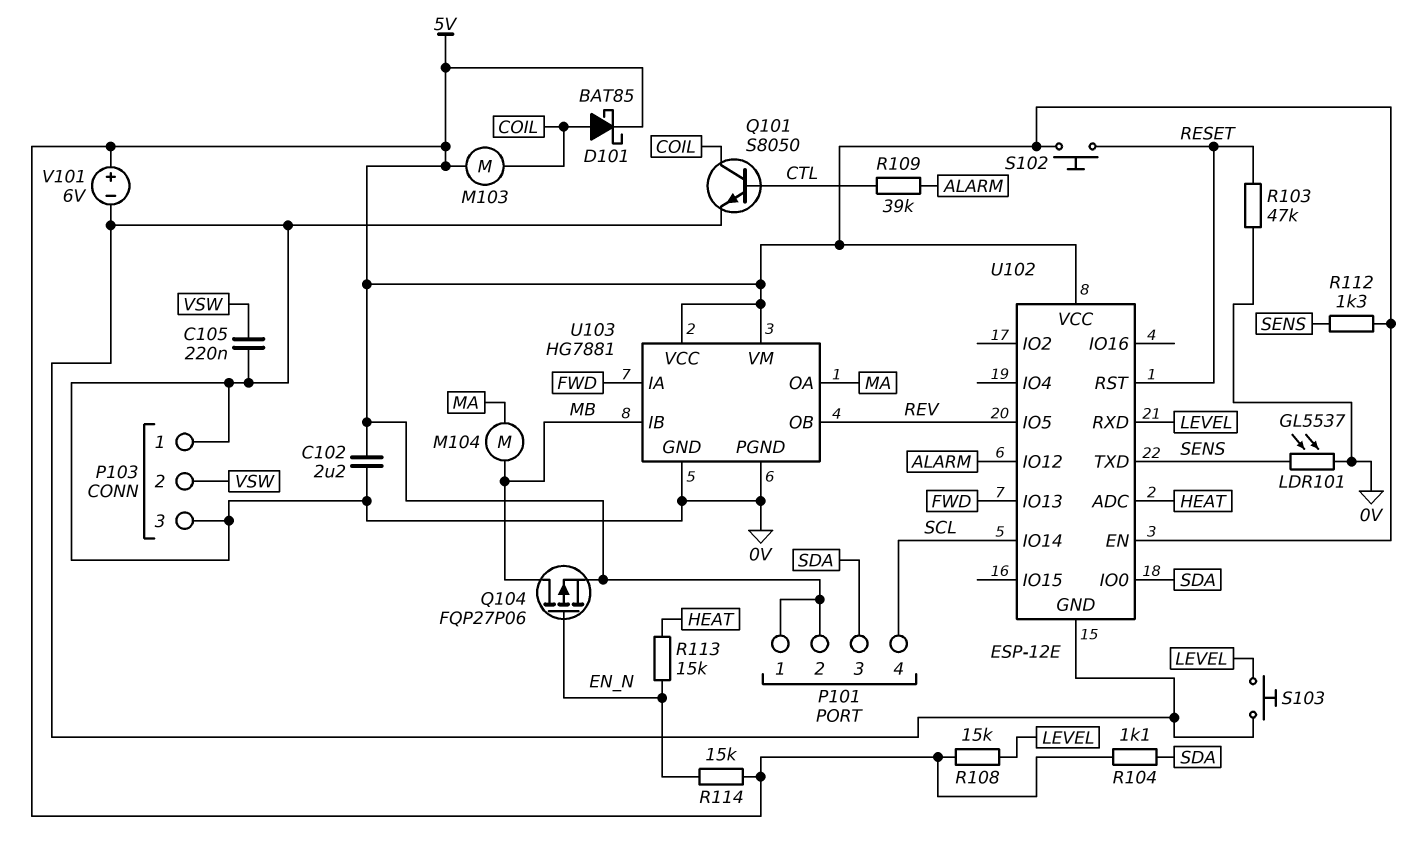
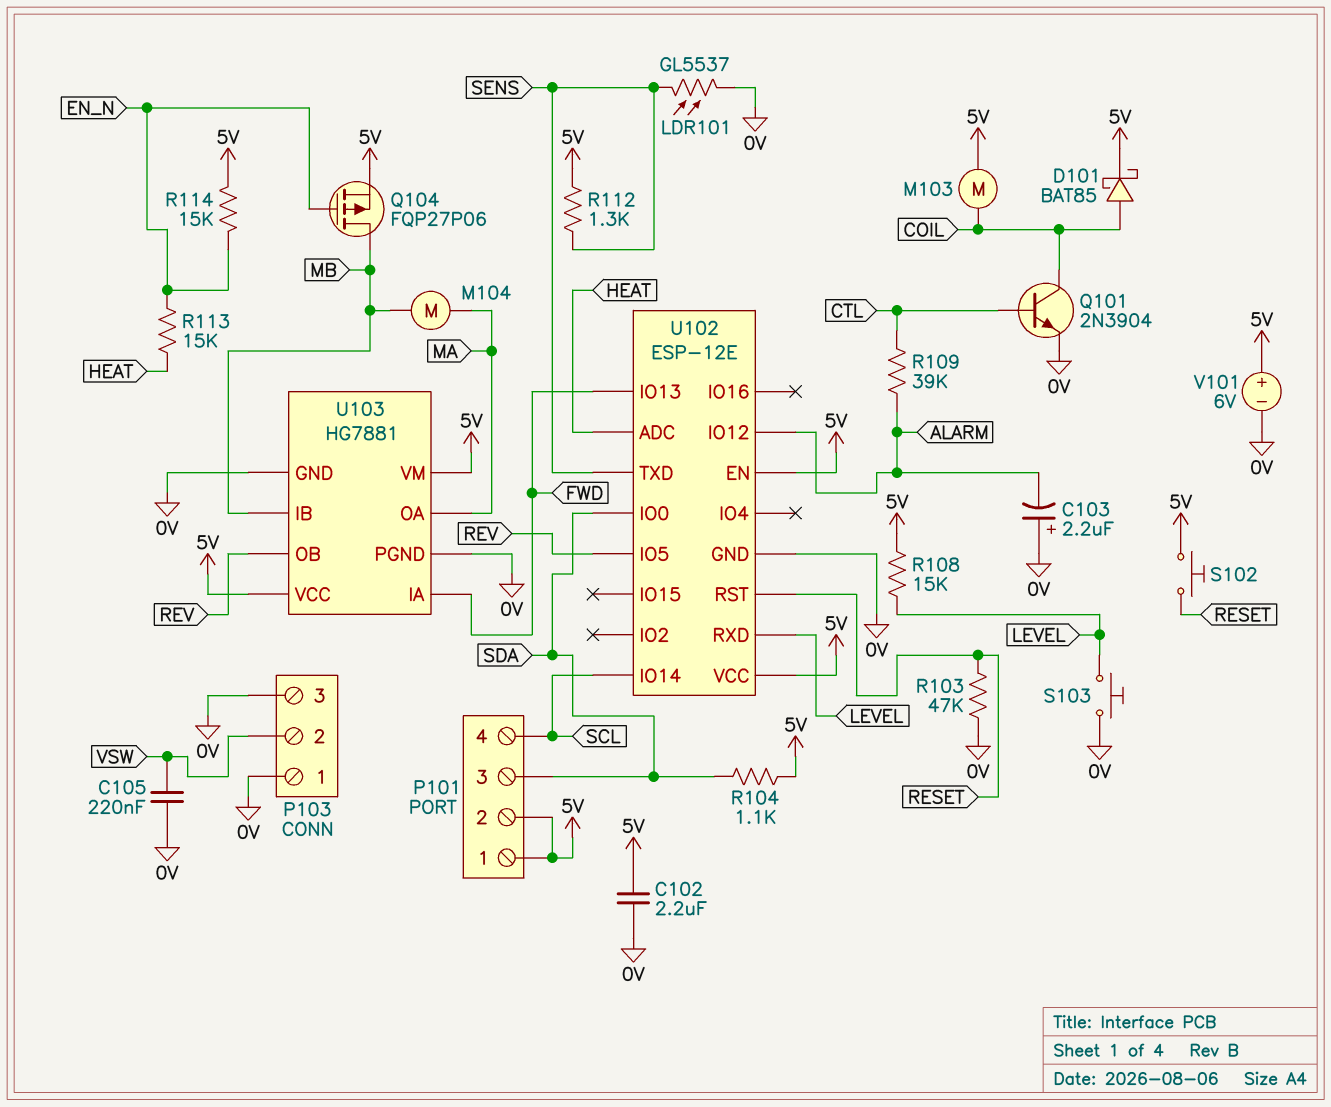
C103: none -> 2.2uF (plus 0V, minus ALARM)
Q101: NPN S8050 (B CTL, C COIL, E 0V) -> NPN 2N3904 (B CTL, C COIL, E 0V)

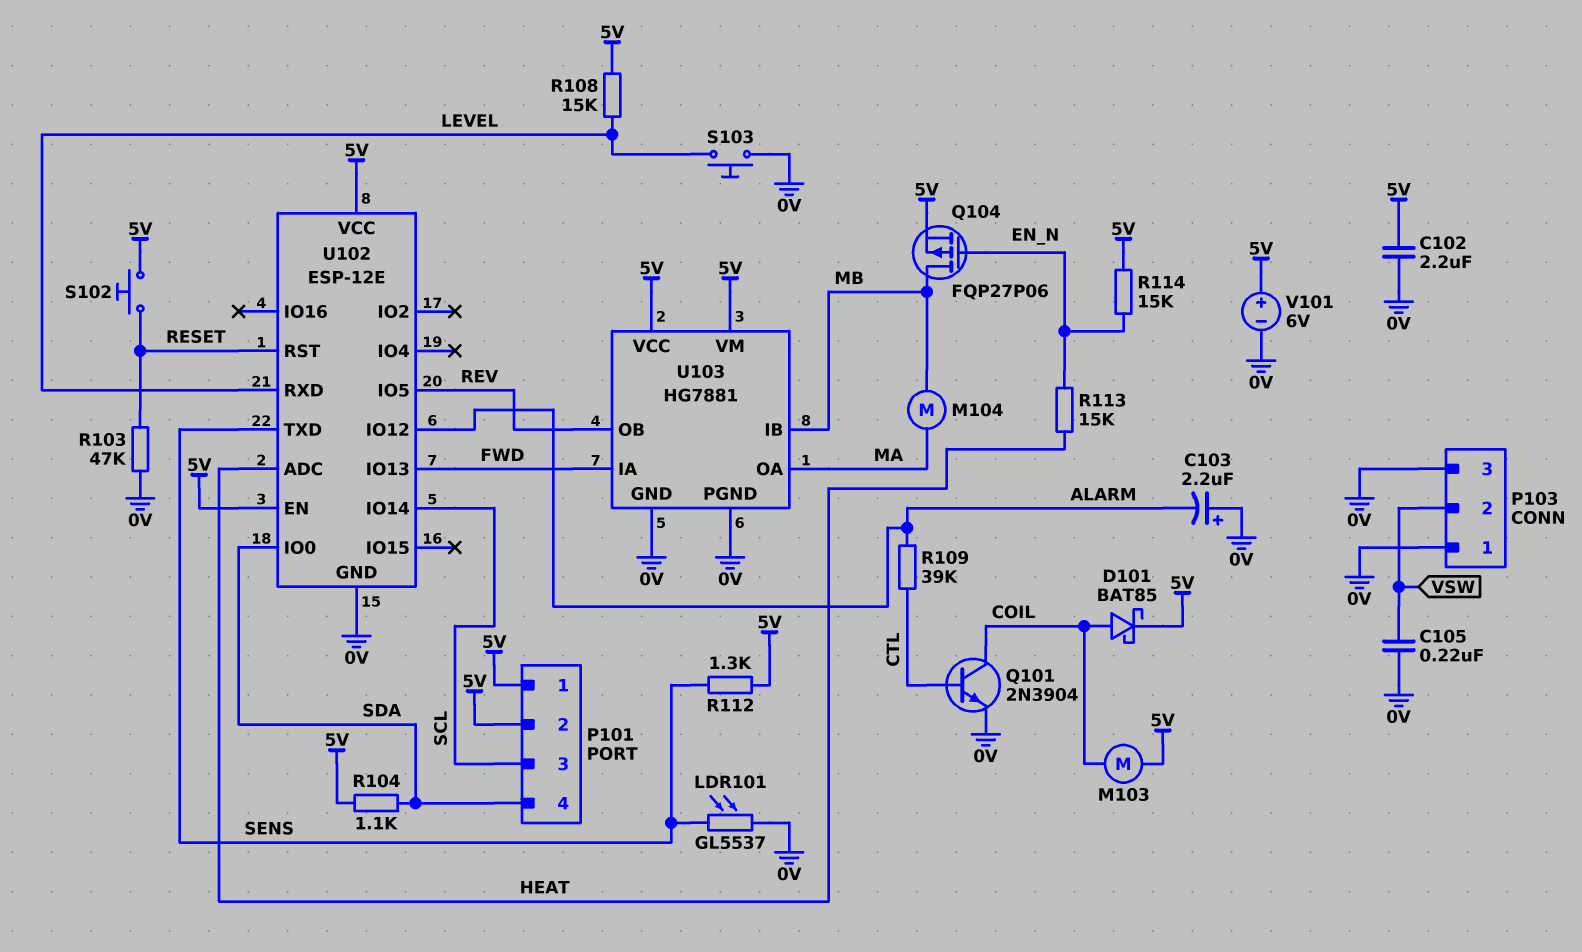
P101 pin 3: SDA -> SCL
P101 pin 4: SCL -> SDA

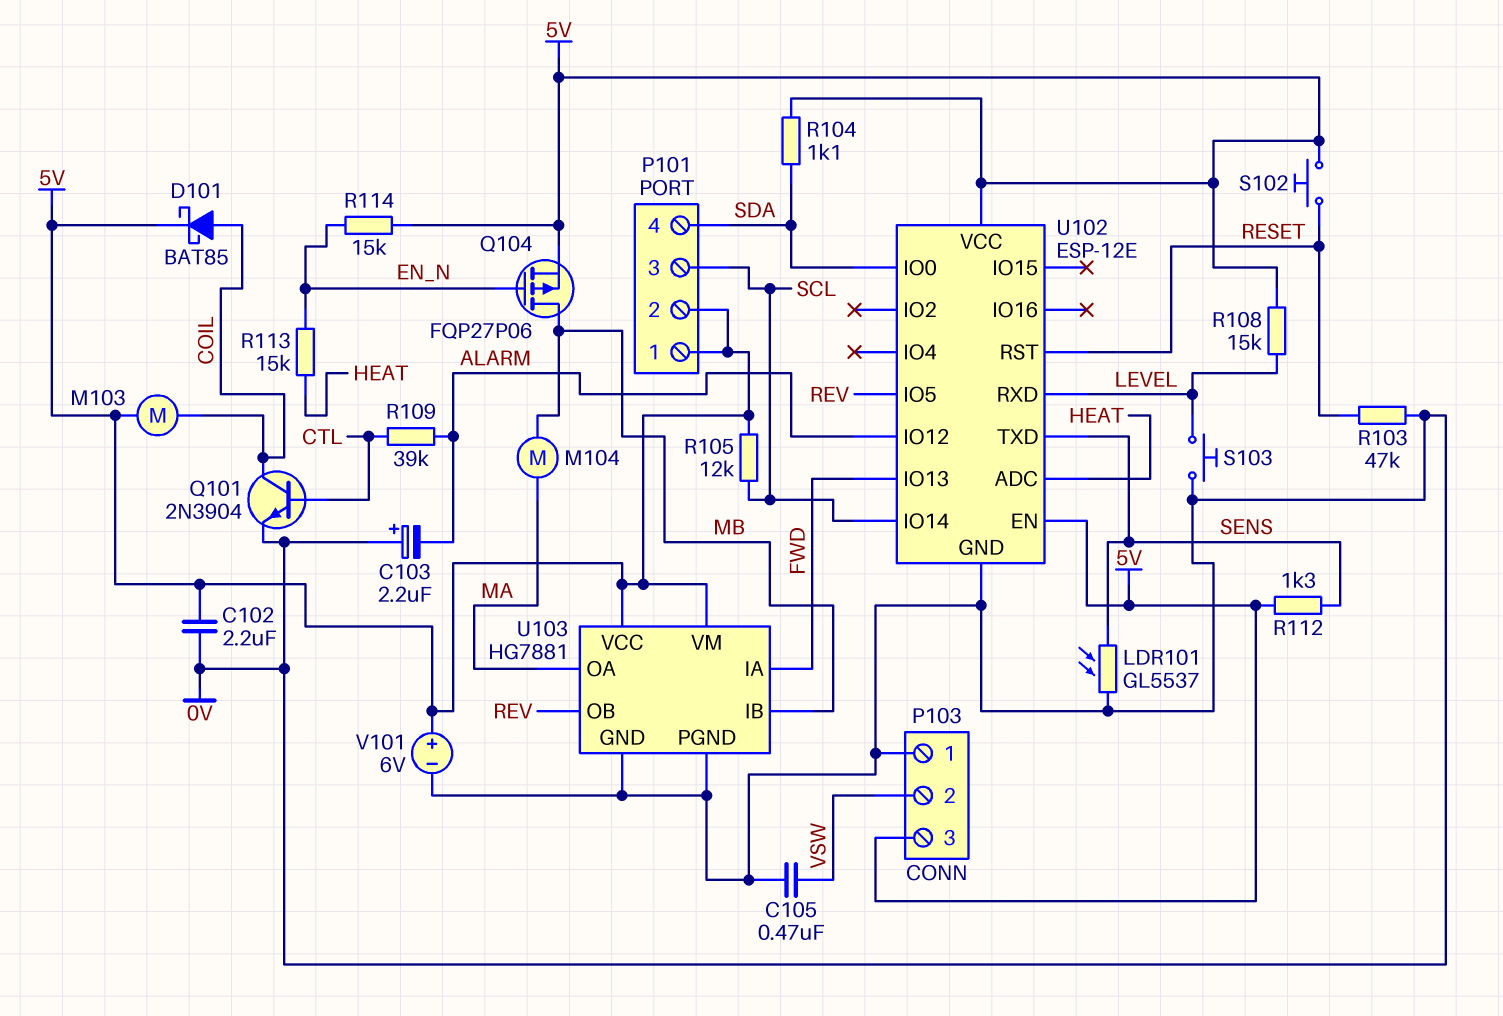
C105: 220nF (0V, VSW) -> 470nF (0V, VSW)
P103 pin 3: 0V -> 5V
R105: none -> 12k (5V, SCL)

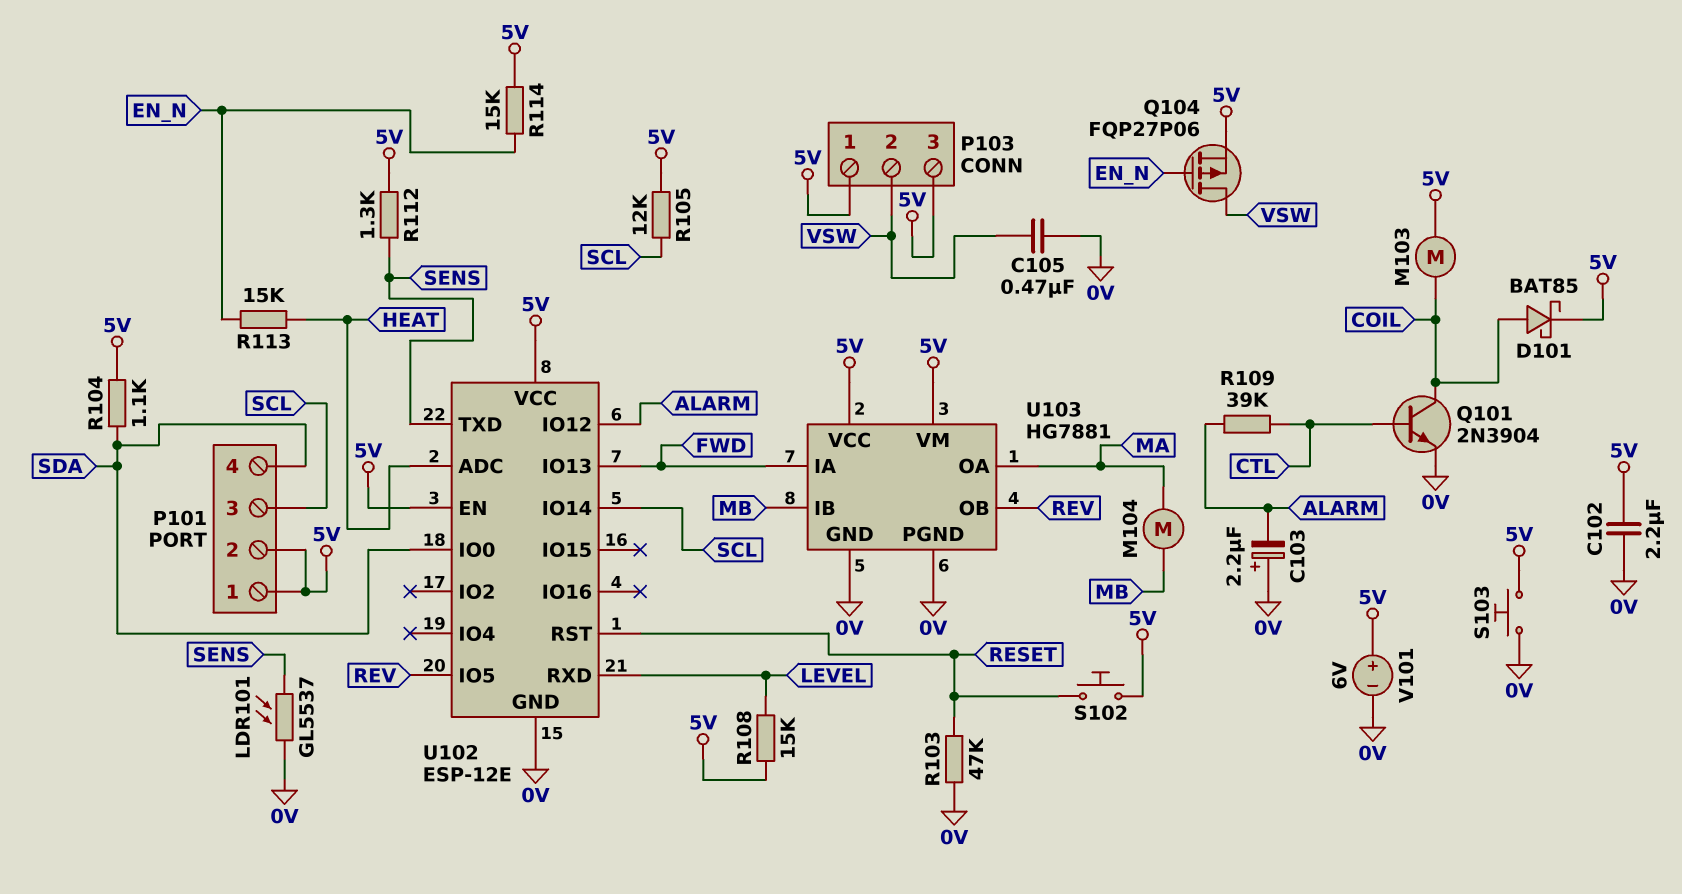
P103 pin 1: 0V -> 5V
Q104: PMOS FQP27P06 (G EN_N, D MB, S 5V) -> PMOS FQP27P06 (G EN_N, D VSW, S 5V)
S103: button (0V, LEVEL) -> button (0V, 5V)

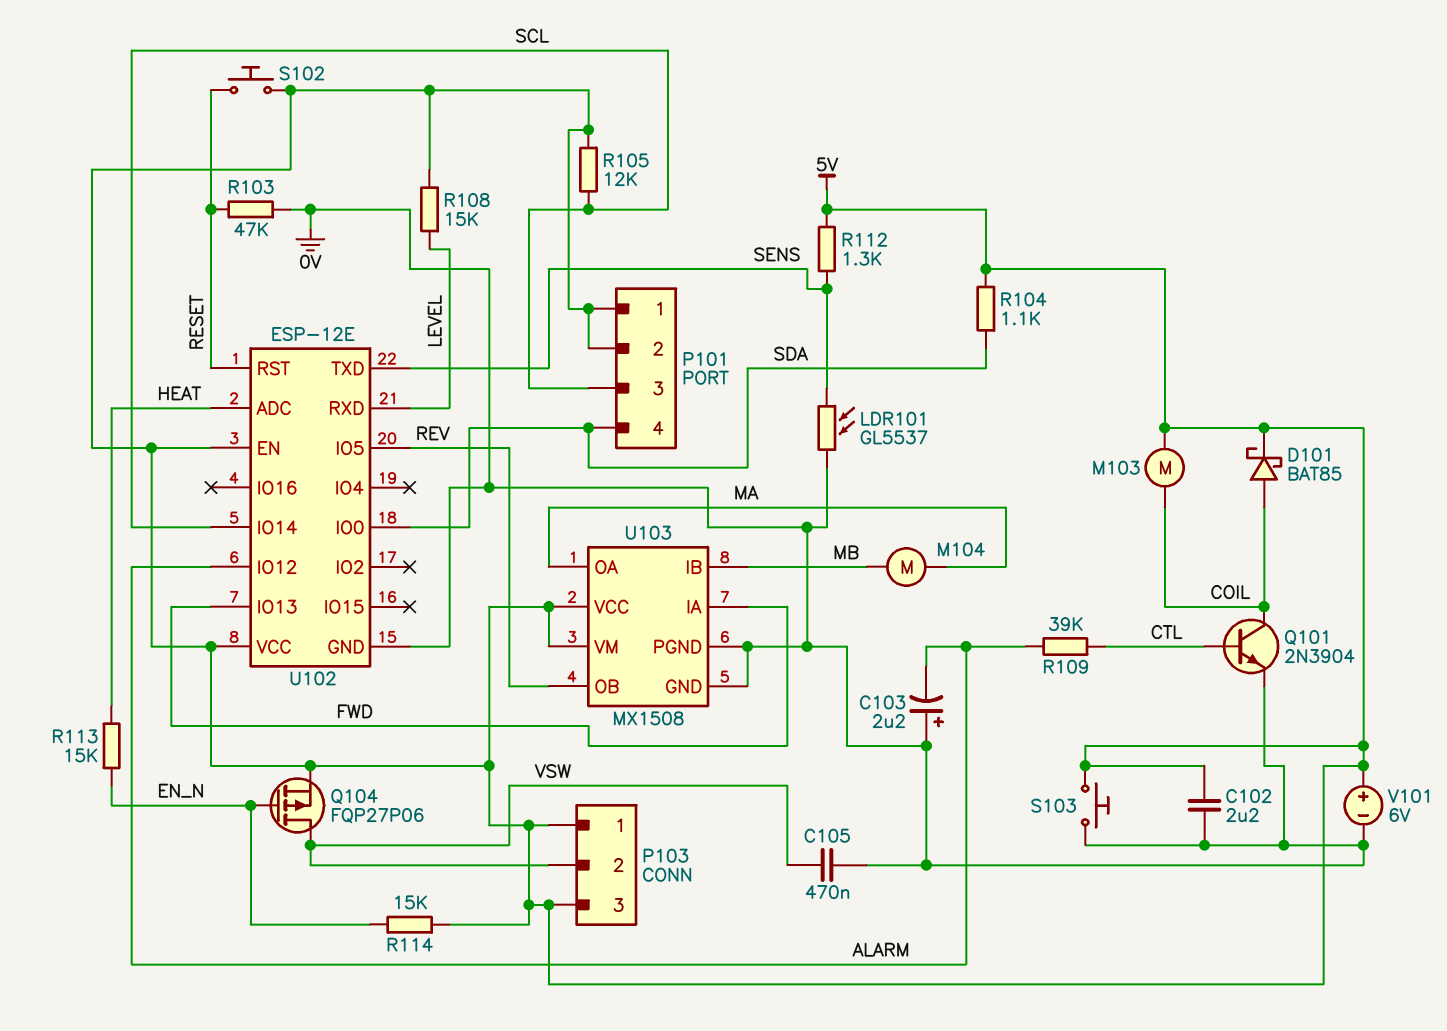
U103: HG7881 -> MX1508

